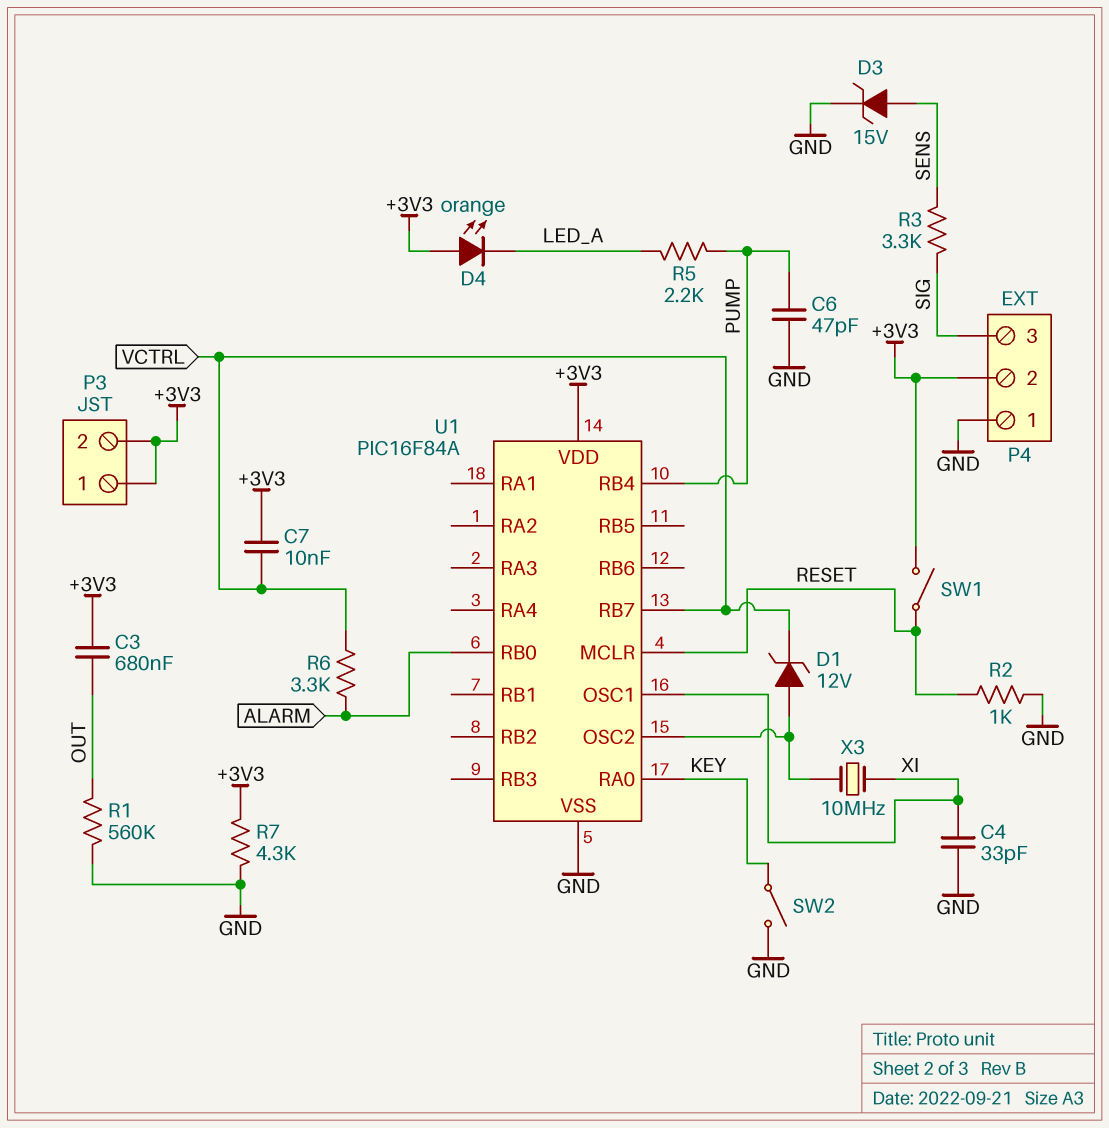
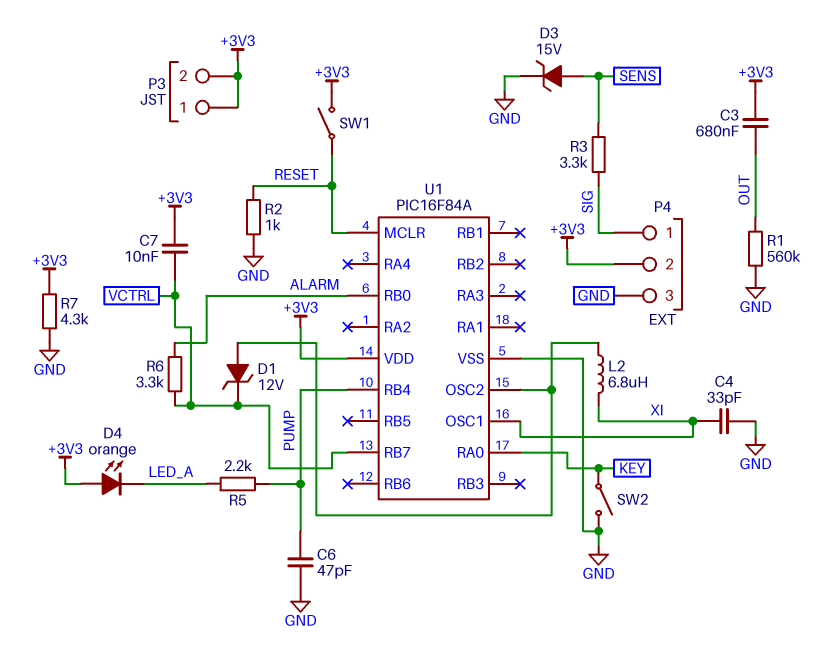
L2: none -> 6.8uH (U1/OSC2, XI)
P4 pin 1: GND -> SIG
P4 pin 3: SIG -> GND
X3: 10MHz (U1/OSC2, XI) -> none

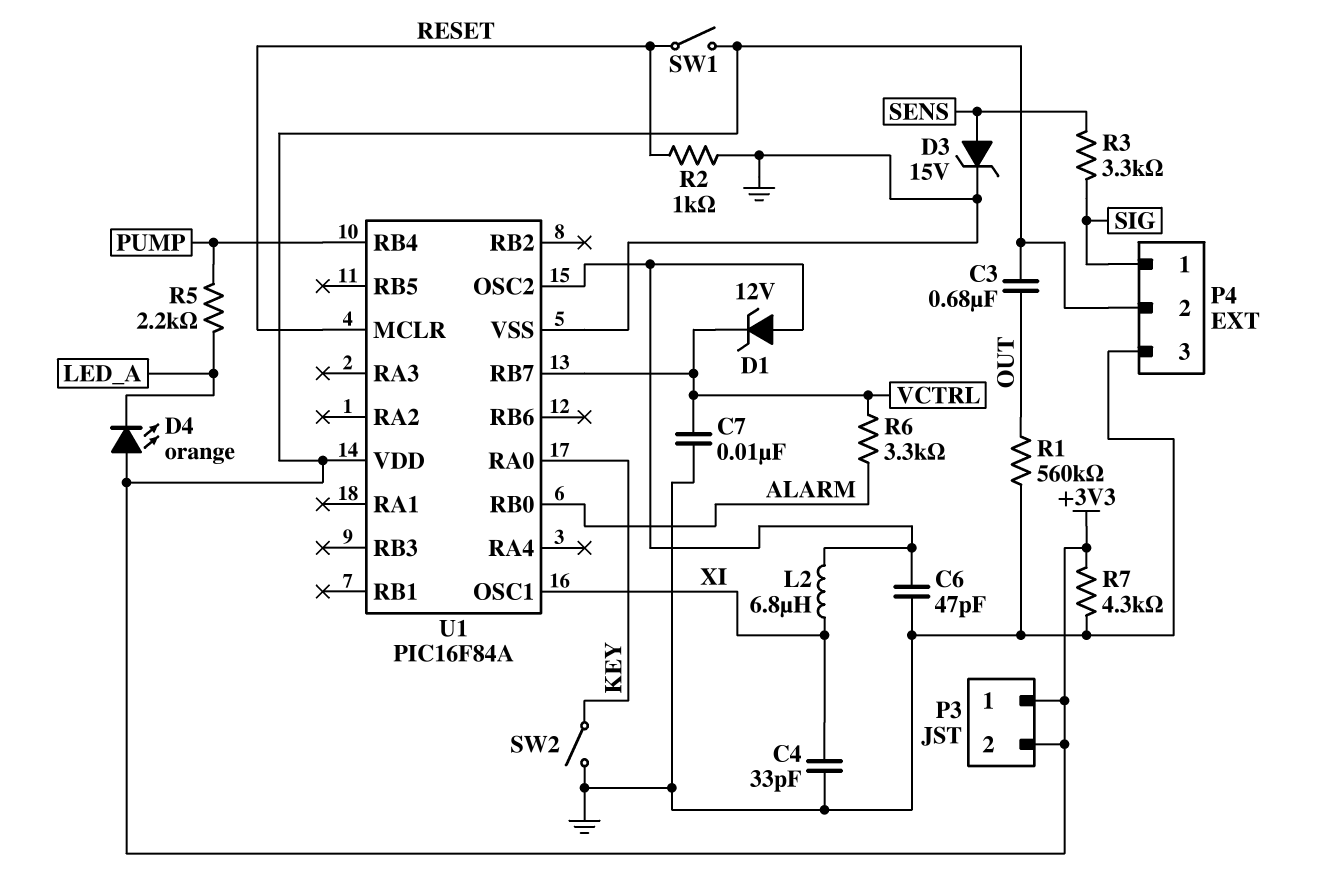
C6: 47pF (GND, PUMP) -> 47pF (GND, U1/OSC2)
C7: 10nF (+3V3, VCTRL) -> 10nF (GND, VCTRL)

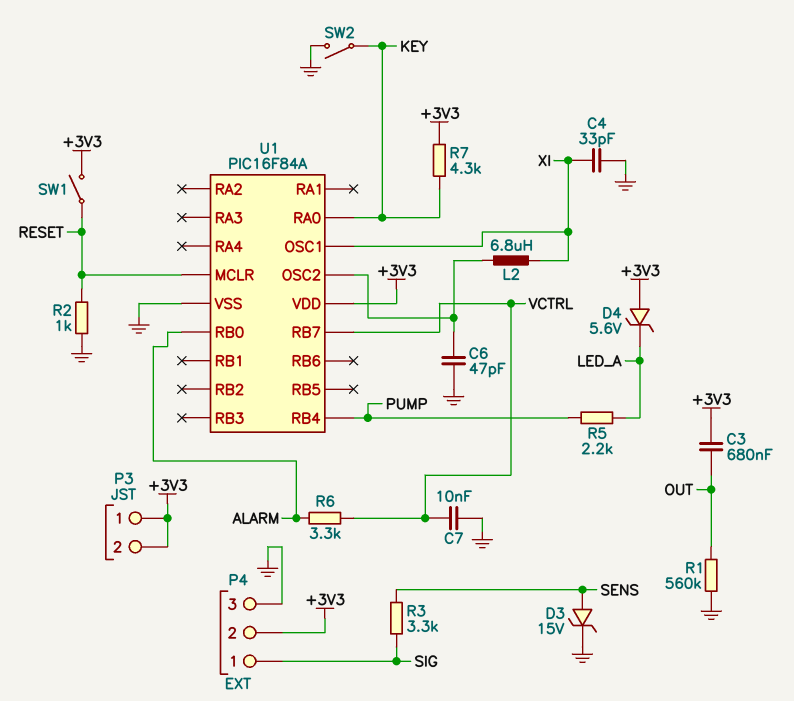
D1: zener 12V (A U1/OSC2, K VCTRL) -> none
D4: LED orange (A +3V3, K LED_A) -> zener 5.6V (A +3V3, K LED_A)
R7: 4.3k (+3V3, GND) -> 4.3k (+3V3, KEY)

